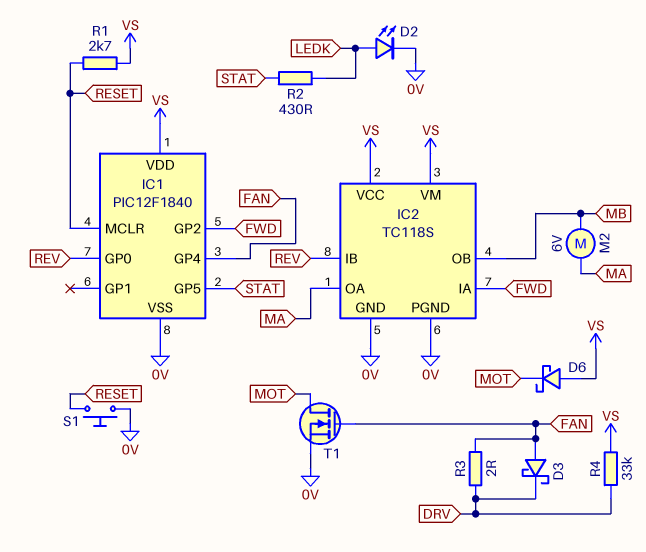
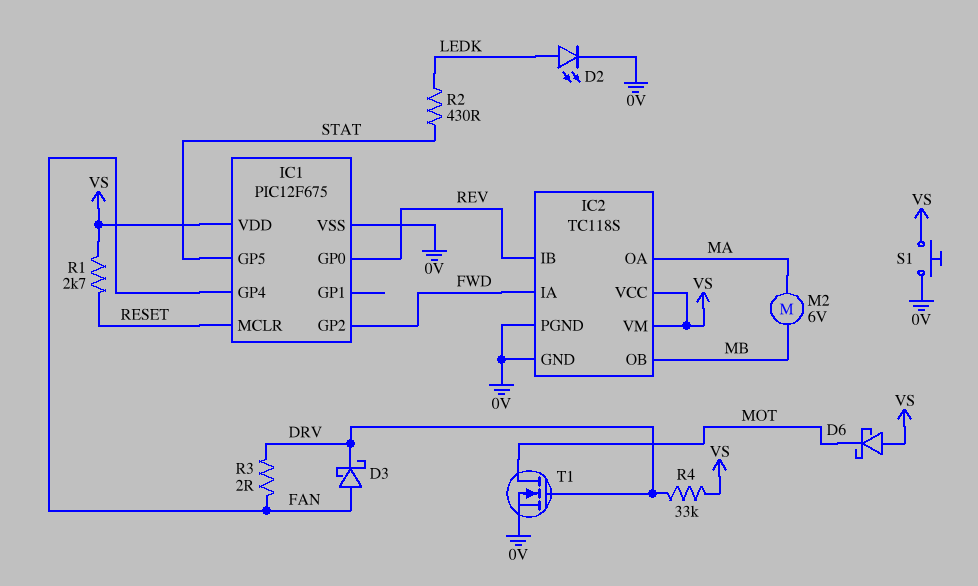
IC1: PIC12F1840 -> PIC12F675
S1: button (0V, RESET) -> button (0V, VS)
T1: NMOS (G FAN, D MOT, S 0V) -> NMOS (G DRV, D MOT, S 0V)

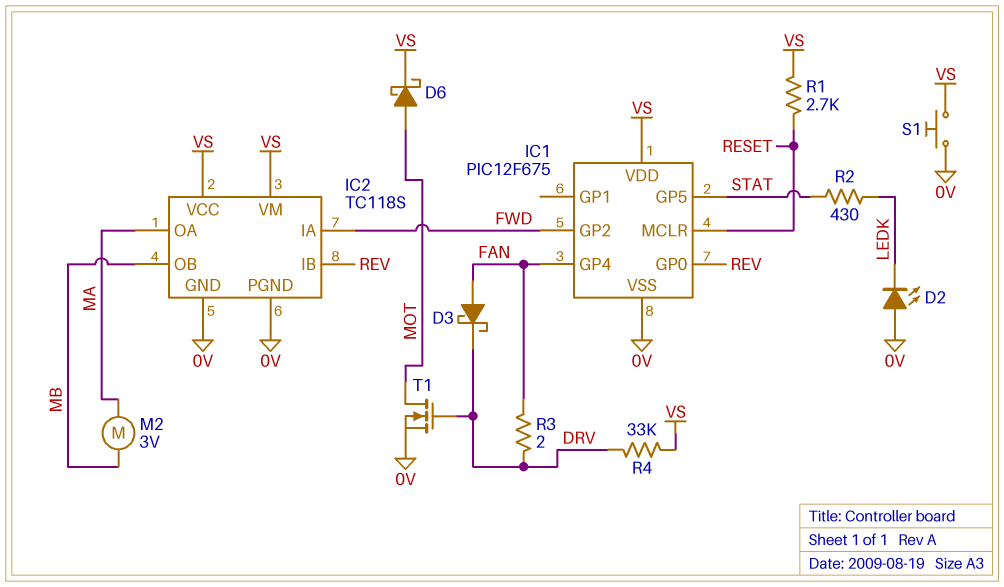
D2: LED (A LEDK, K 0V) -> LED (A 0V, K LEDK)
D6: schottky (A VS, K MOT) -> schottky (A MOT, K VS)
M2: motor 6V (MA, MB) -> motor 3V (MA, MB)

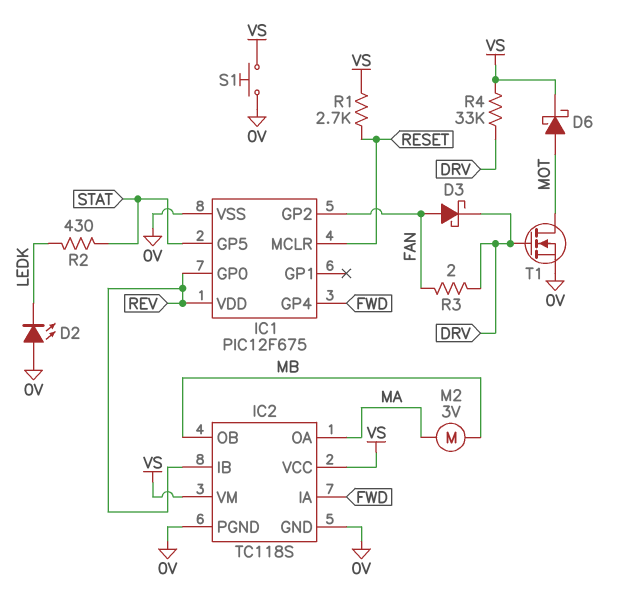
IC1 pin GP2: FWD -> FAN
IC1 pin GP4: FAN -> FWD
IC1 pin VDD: VS -> REV

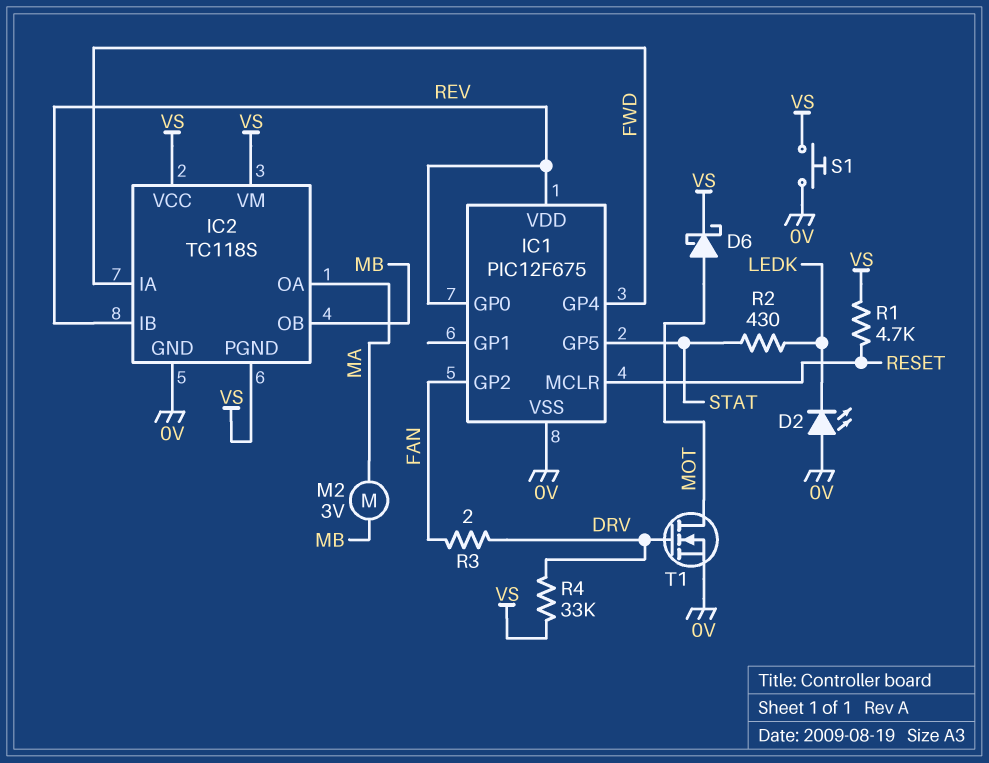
D3: schottky (A FAN, K DRV) -> none
IC2 pin PGND: 0V -> VS
R1: 2.7k (RESET, VS) -> 4.7k (RESET, VS)

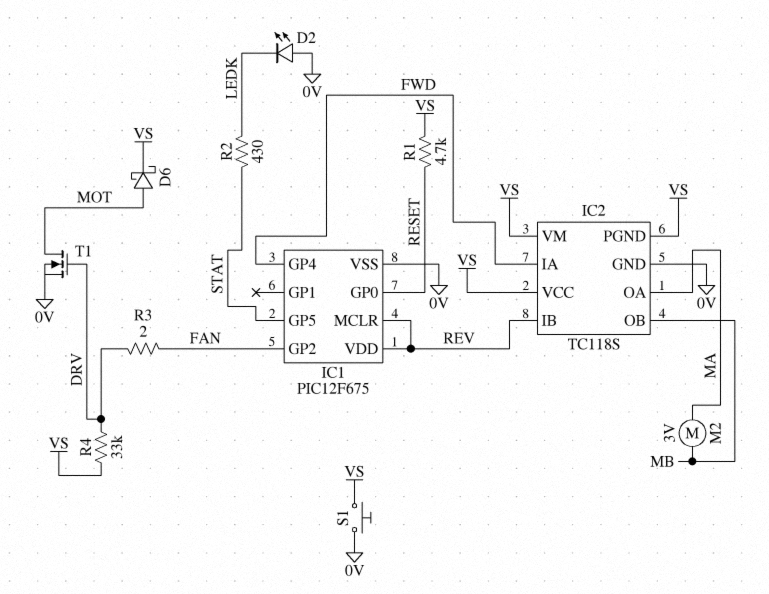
IC1 pin GP0: REV -> RESET
IC1 pin MCLR: RESET -> REV

